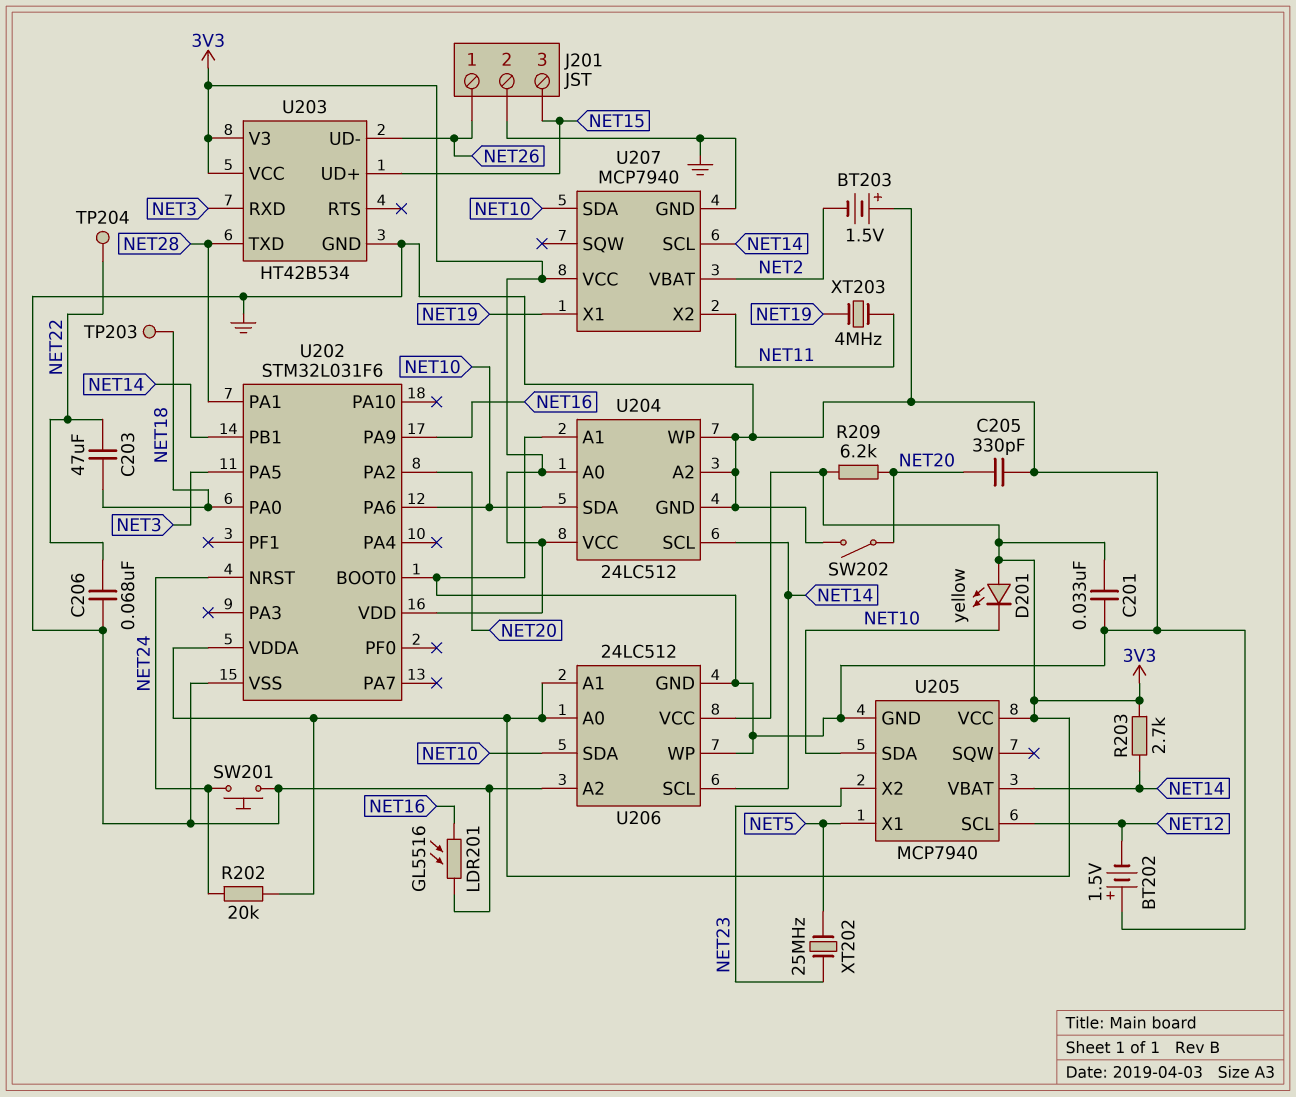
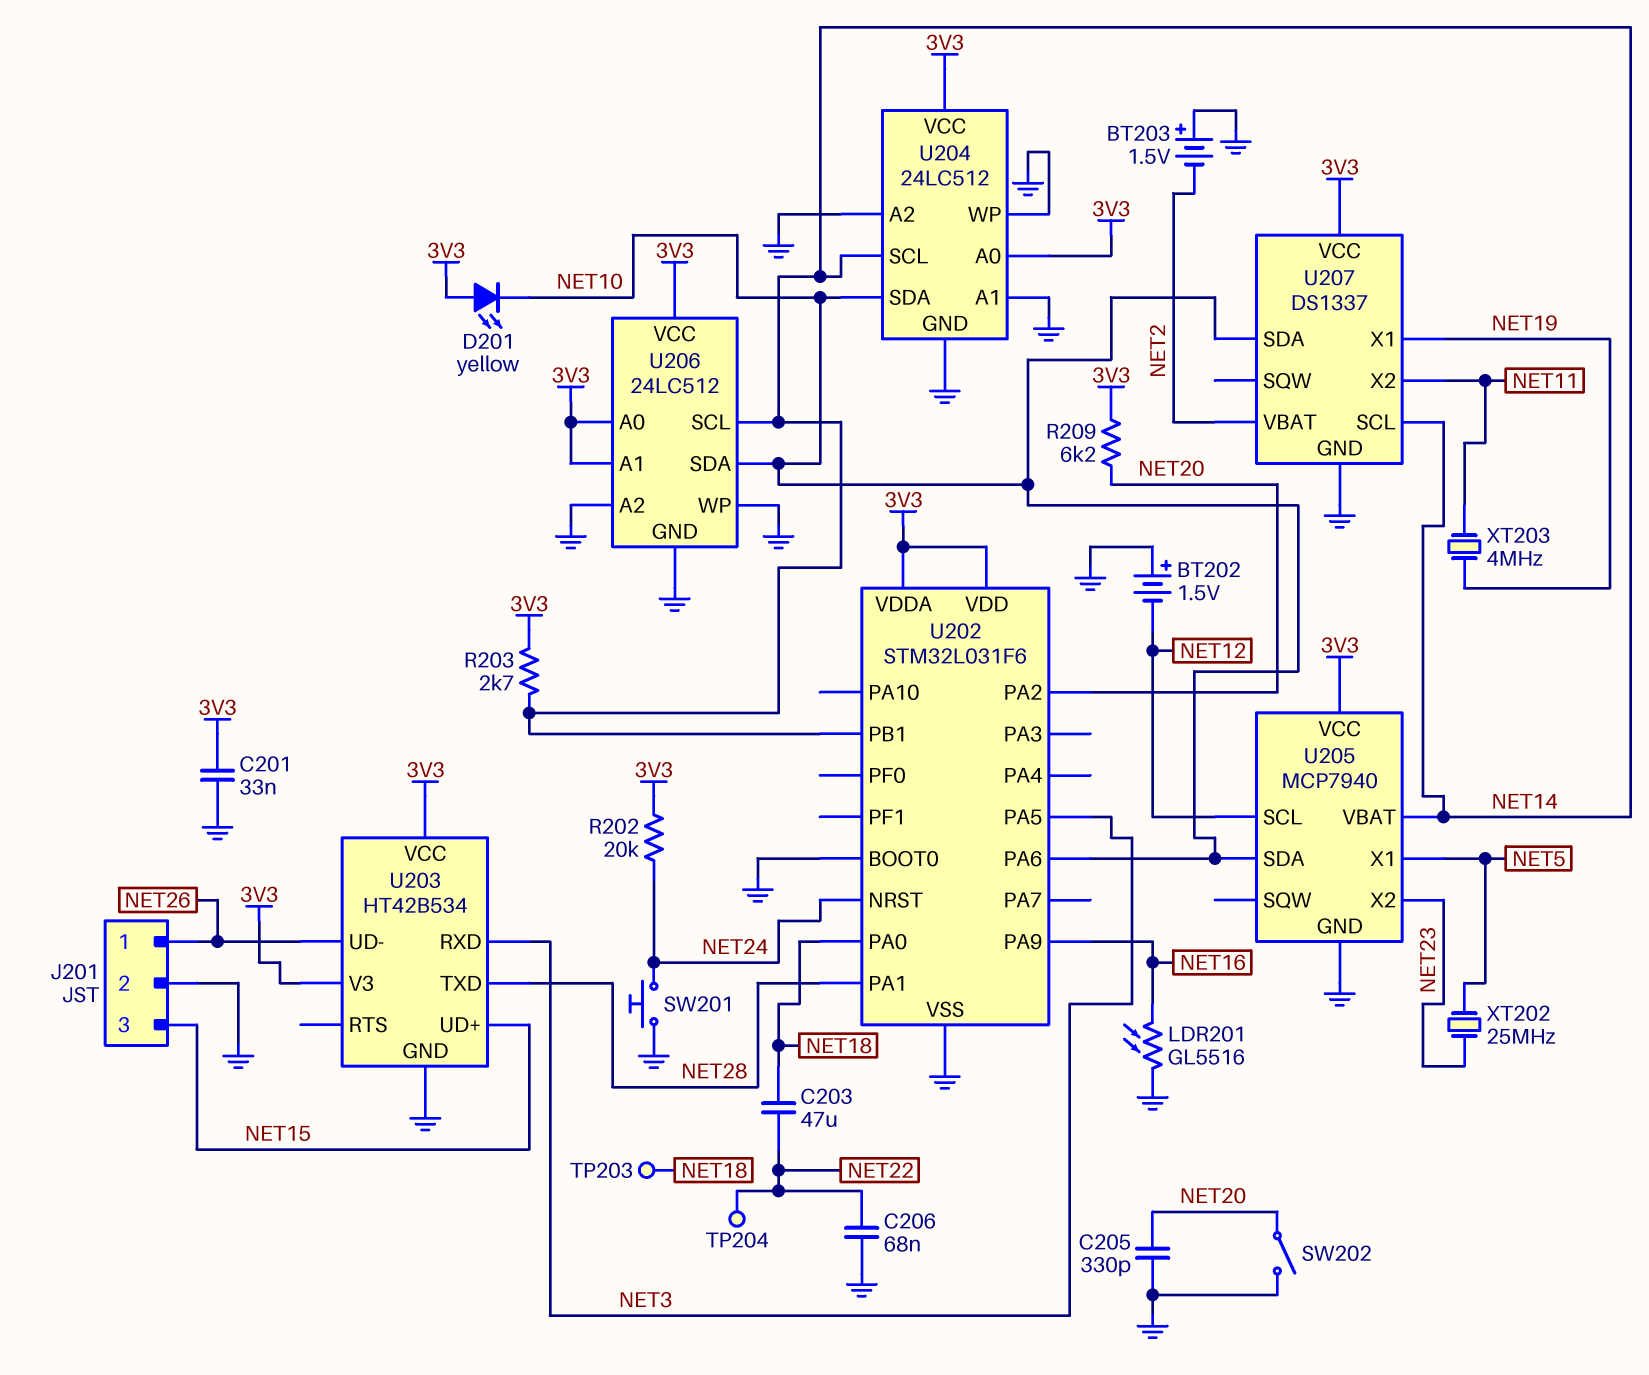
U207: MCP7940 -> DS1337

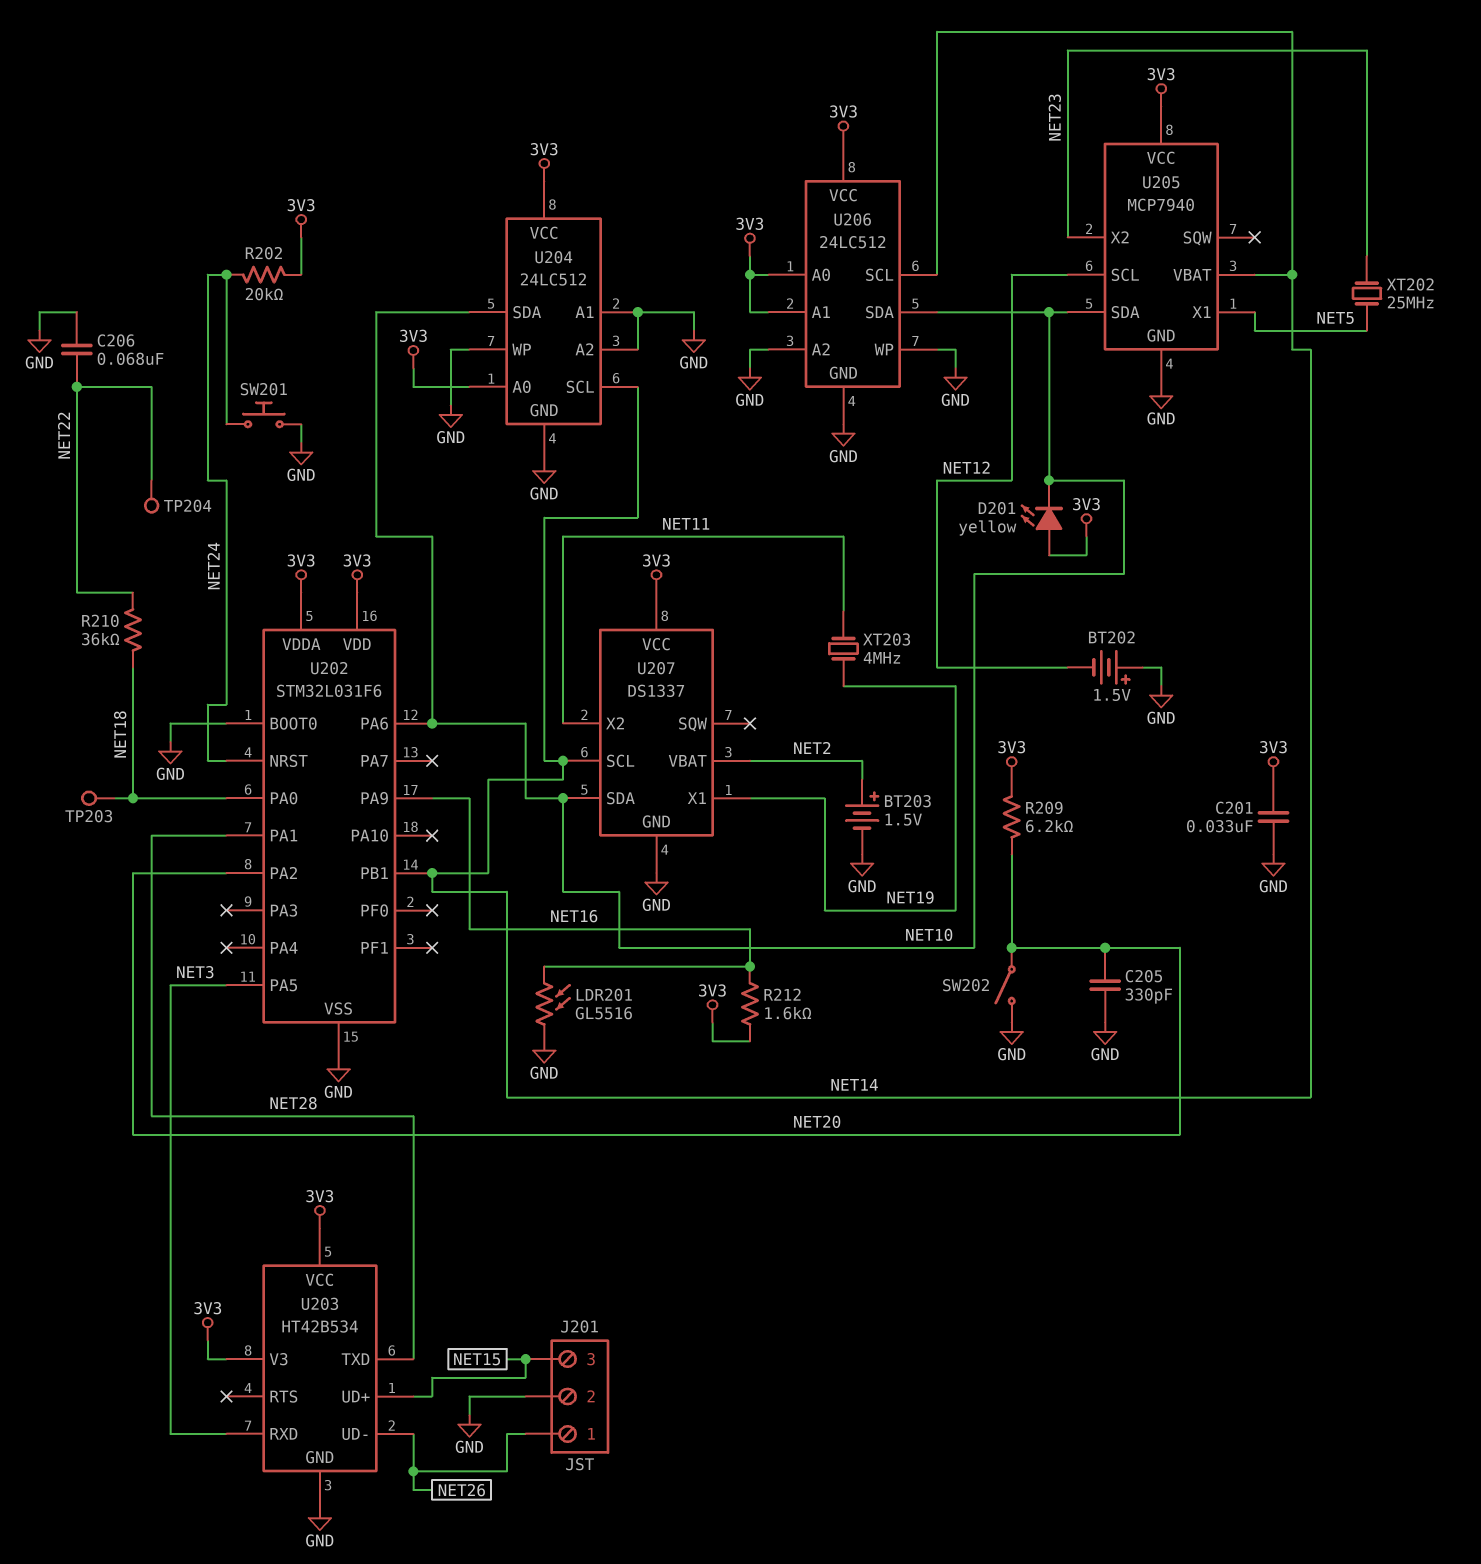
BT203: 1.5V (plus GND, minus NET2) -> 1.5V (plus NET2, minus GND)
C203: 47uF (NET18, NET22) -> none
R203: 2.7k (3V3, NET14) -> none
R210: none -> 36k (NET18, NET22)
R212: none -> 1.6k (3V3, NET16)

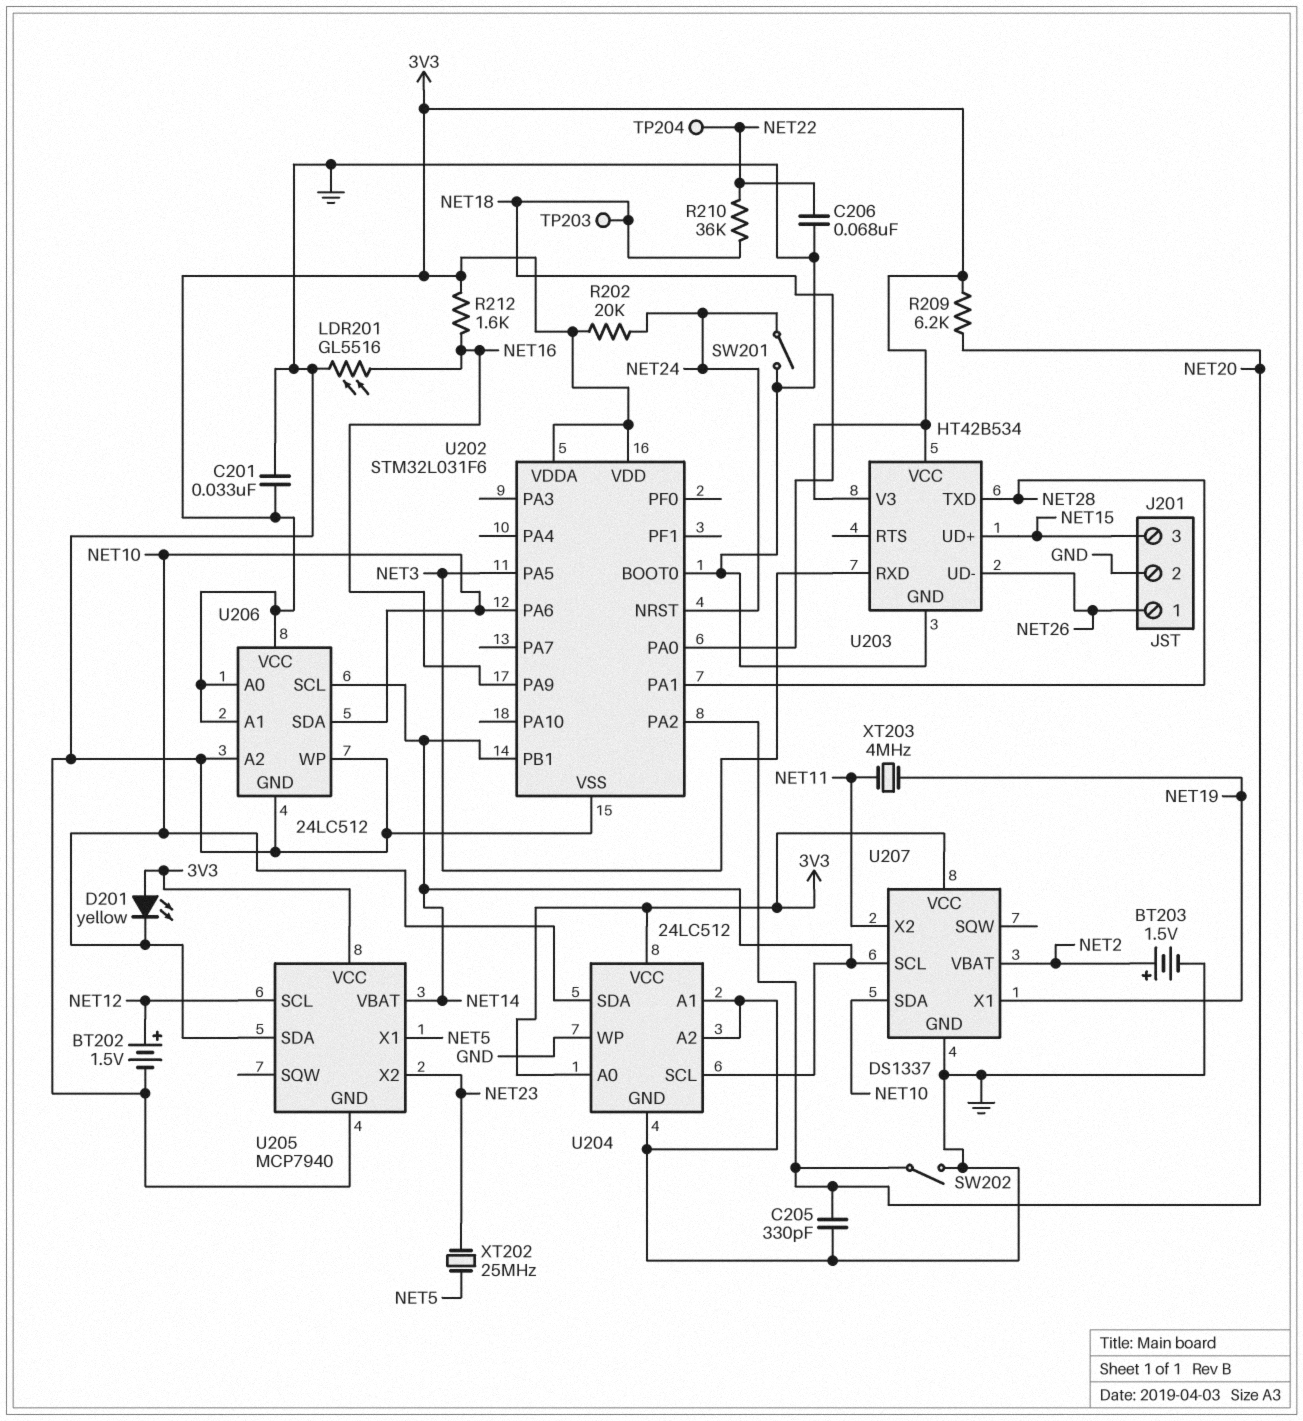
BT202: 1.5V (plus GND, minus NET12) -> 1.5V (plus NET12, minus GND)
SW201: button (GND, NET24) -> switch (GND, NET24)

